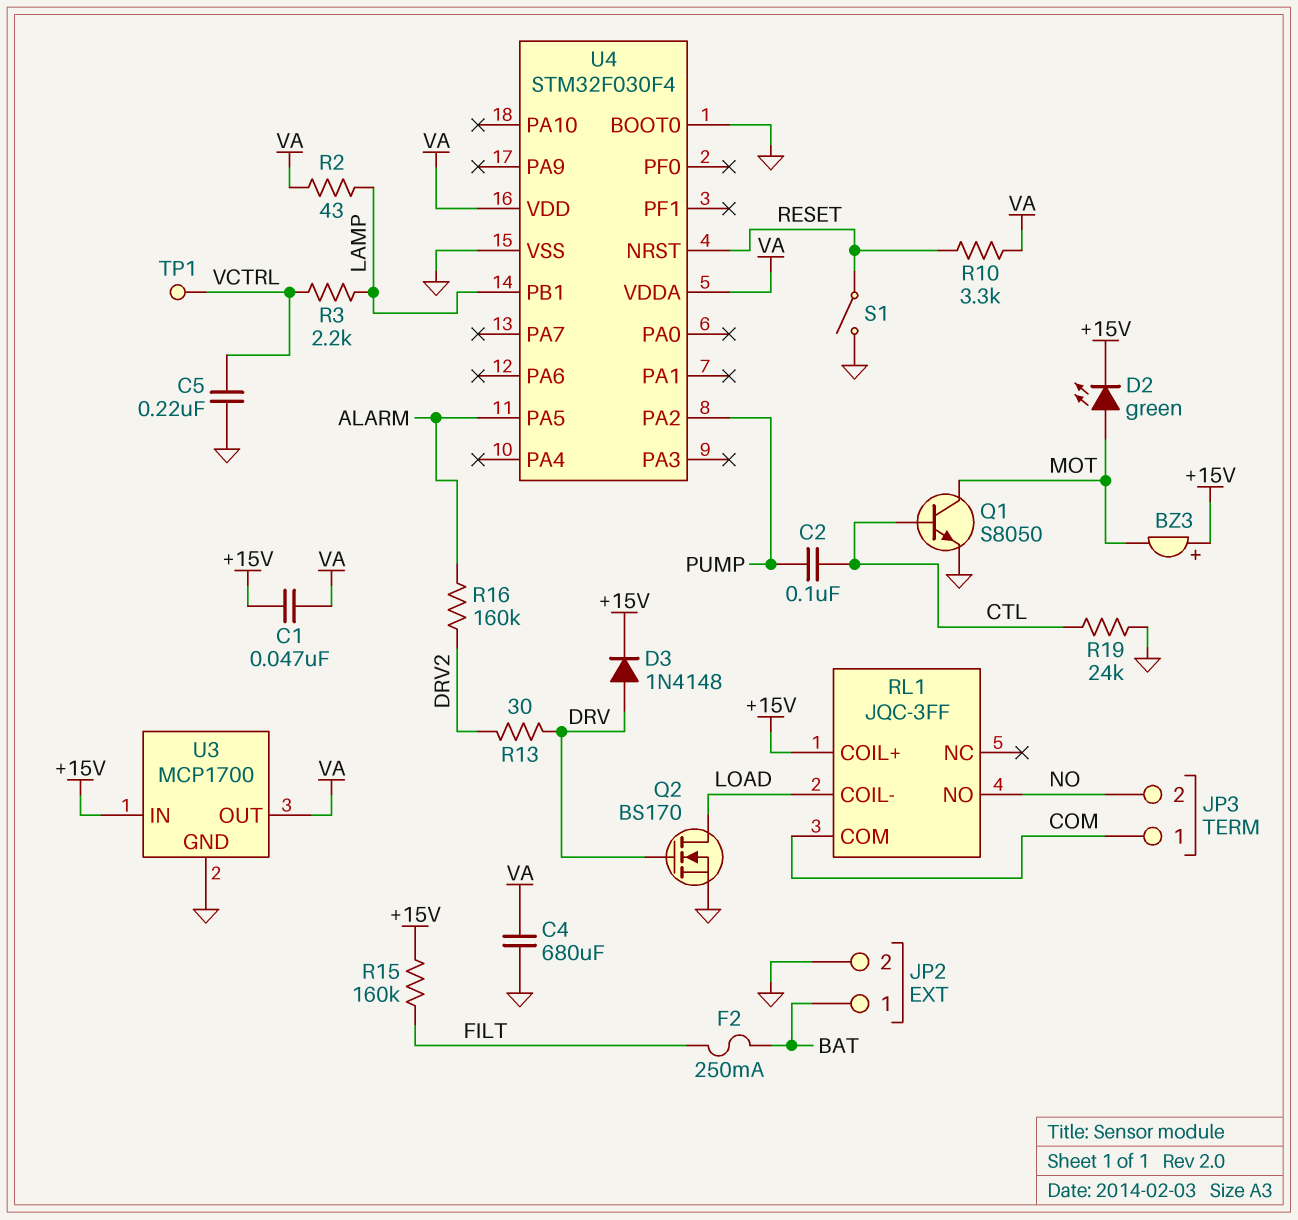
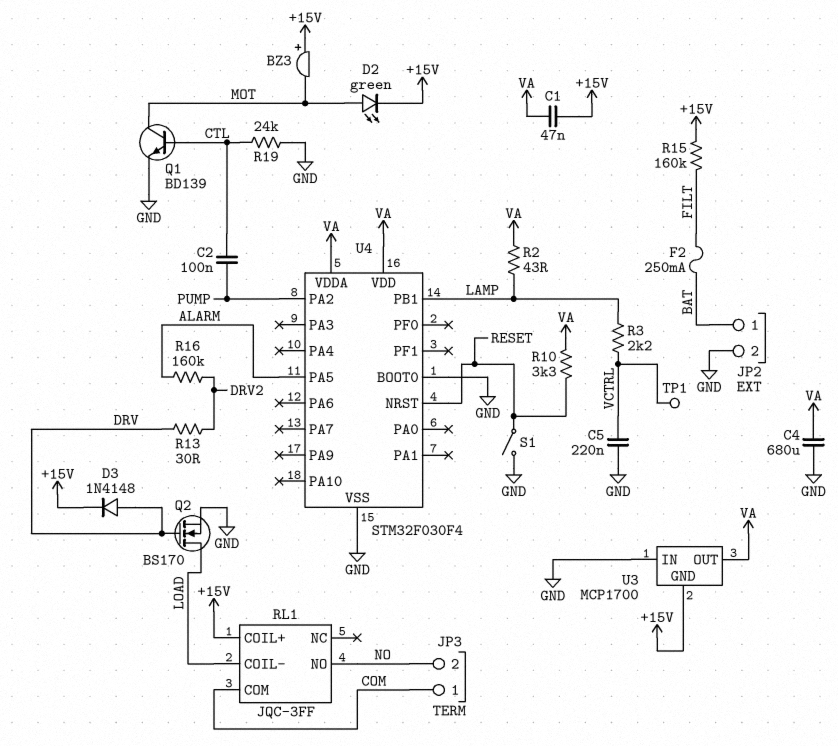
Q1: NPN S8050 (B CTL, C MOT, E GND) -> NPN BD139 (B CTL, C MOT, E GND)
U3 pin GND: GND -> +15V
U3 pin IN: +15V -> GND

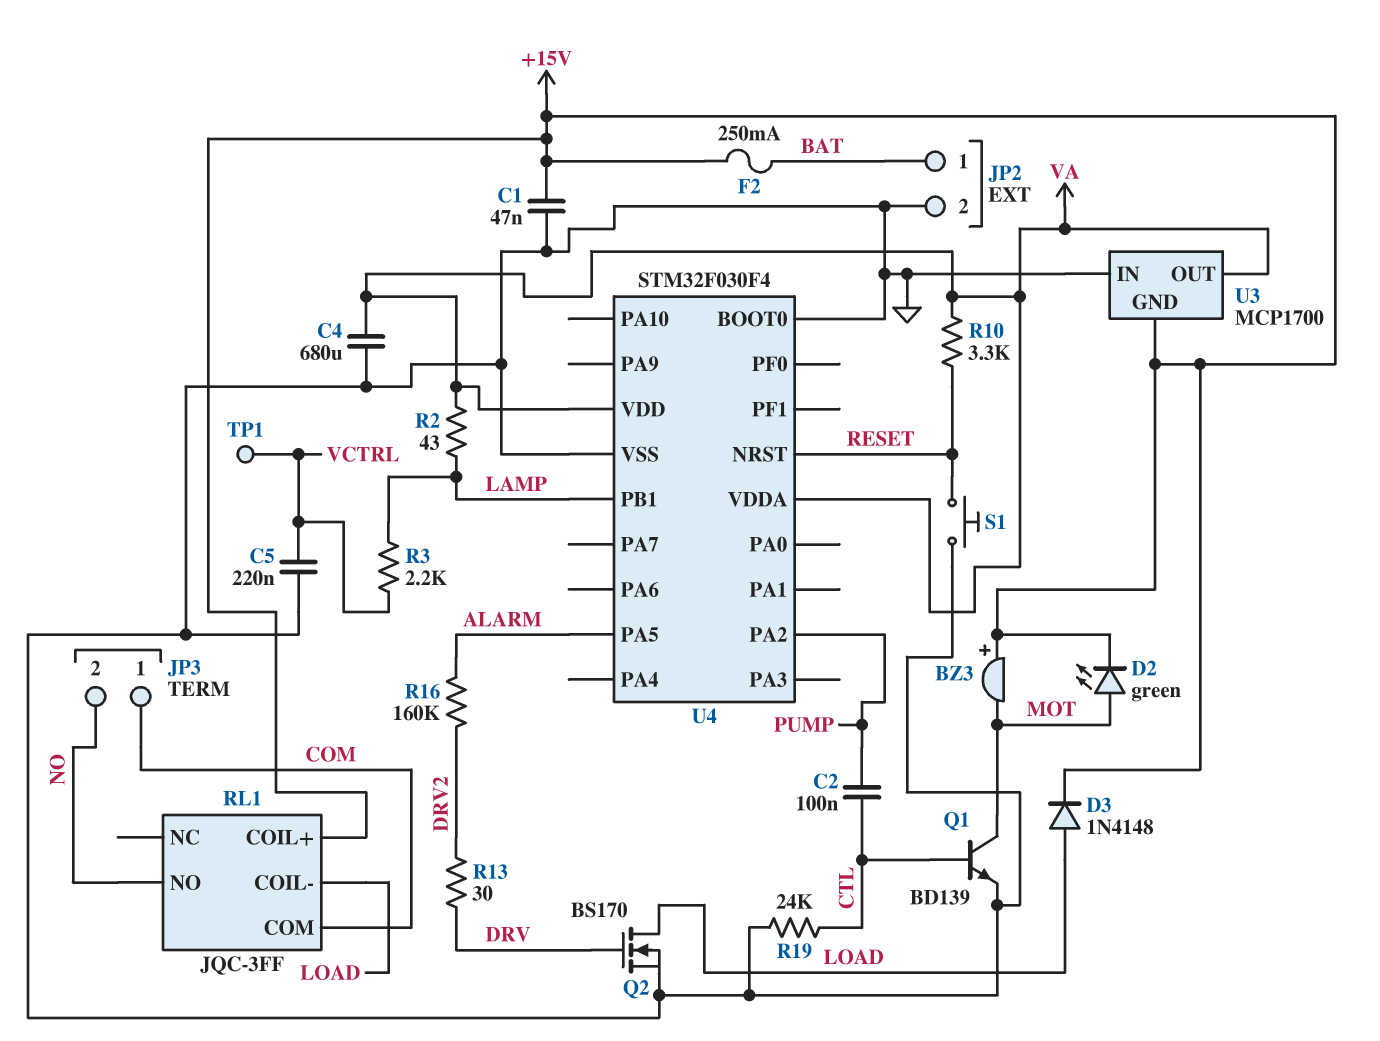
C1: 47nF (+15V, VA) -> 47nF (+15V, GND)
D3: diode 1N4148 (A DRV, K +15V) -> diode 1N4148 (A LOAD, K +15V)
F2: 250mA (BAT, FILT) -> 250mA (+15V, BAT)
R15: 160k (+15V, FILT) -> none
S1: switch (GND, RESET) -> button (GND, RESET)

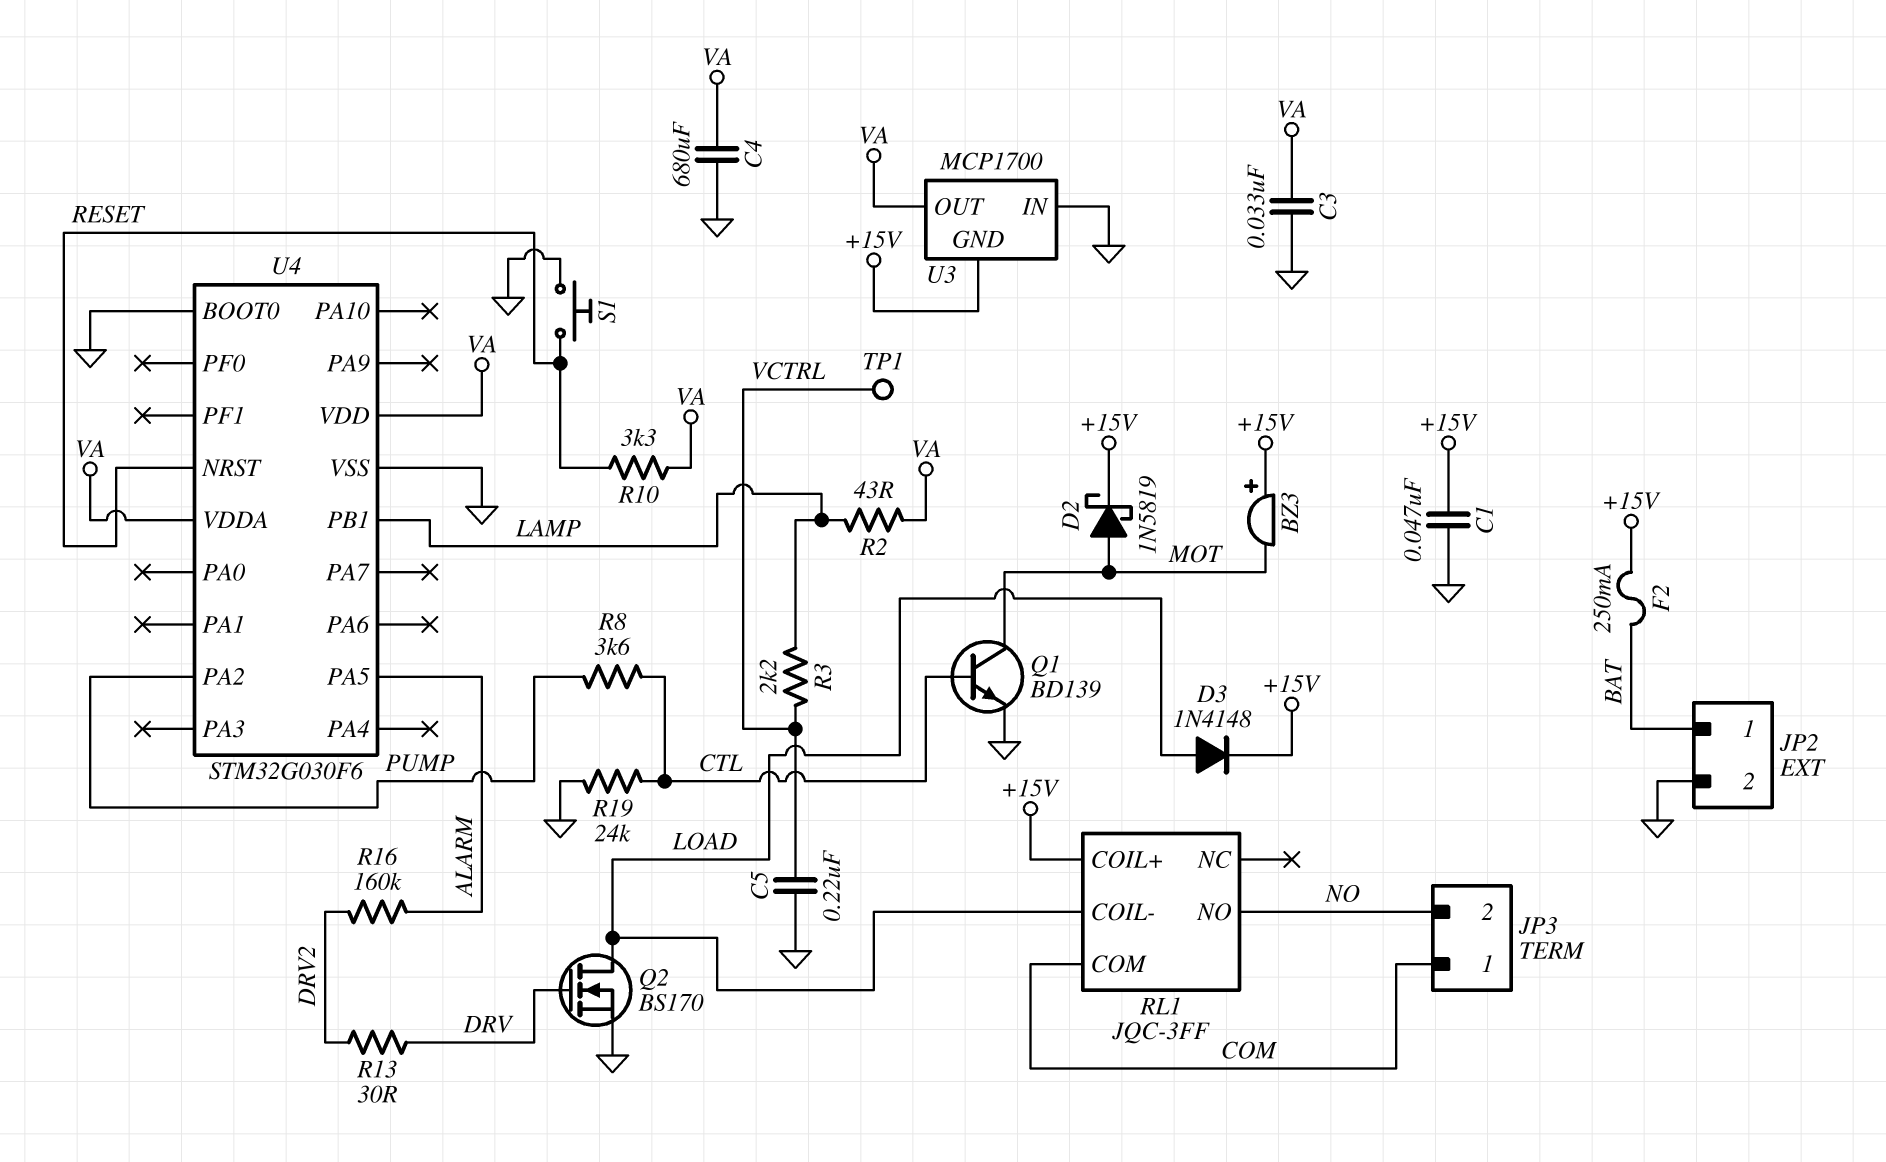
C2: 100nF (CTL, PUMP) -> none
C3: none -> 33nF (GND, VA)
D2: LED green (A MOT, K +15V) -> schottky 1N5819 (A MOT, K +15V)
R8: none -> 3.6k (CTL, PUMP)
U4: STM32F030F4 -> STM32G030F6

